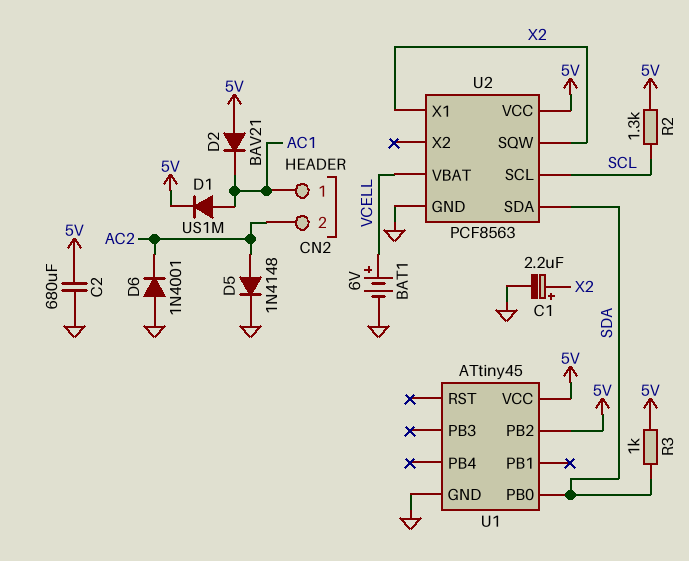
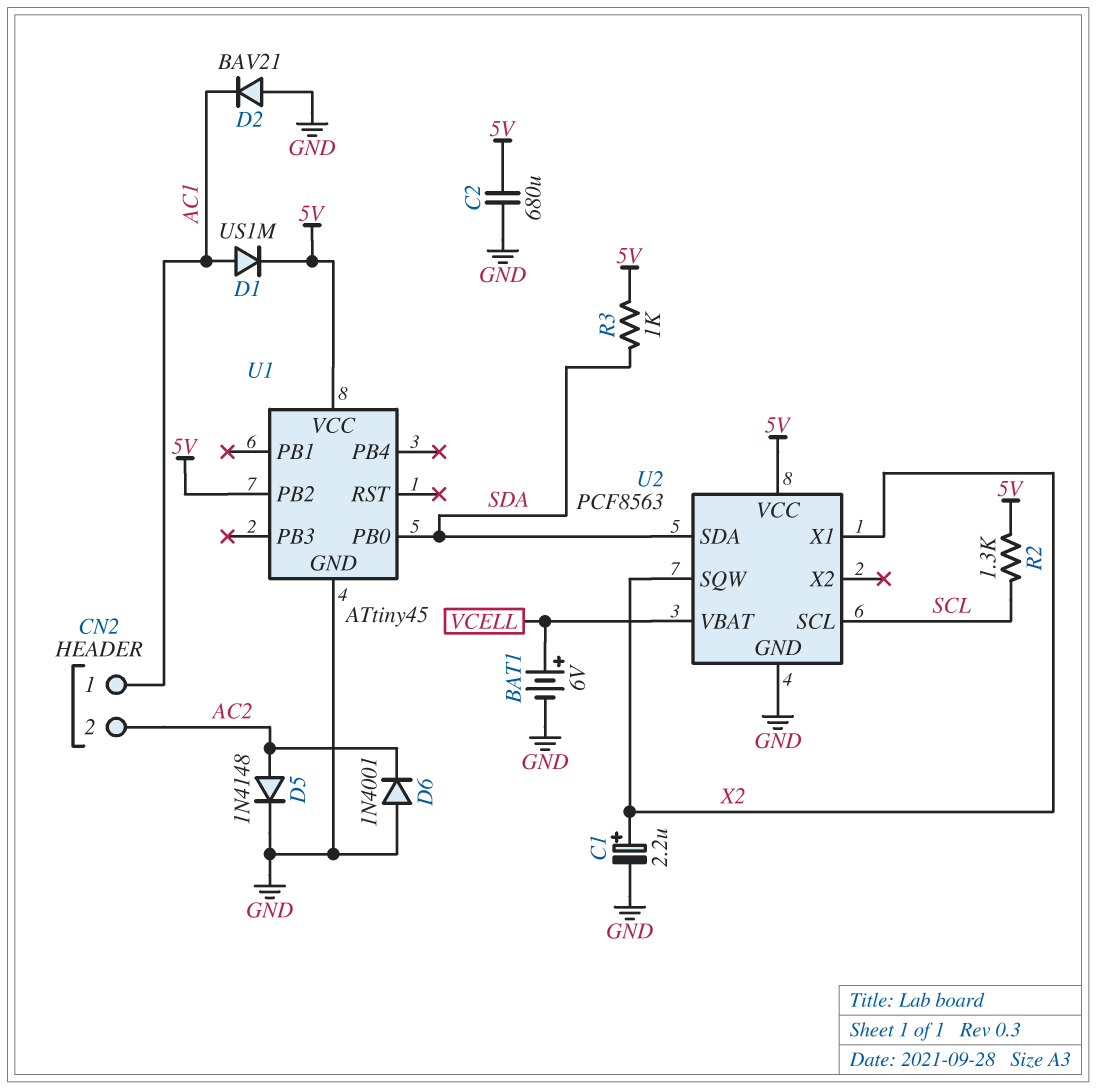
D2: diode BAV21 (A 5V, K AC1) -> diode BAV21 (A GND, K AC1)

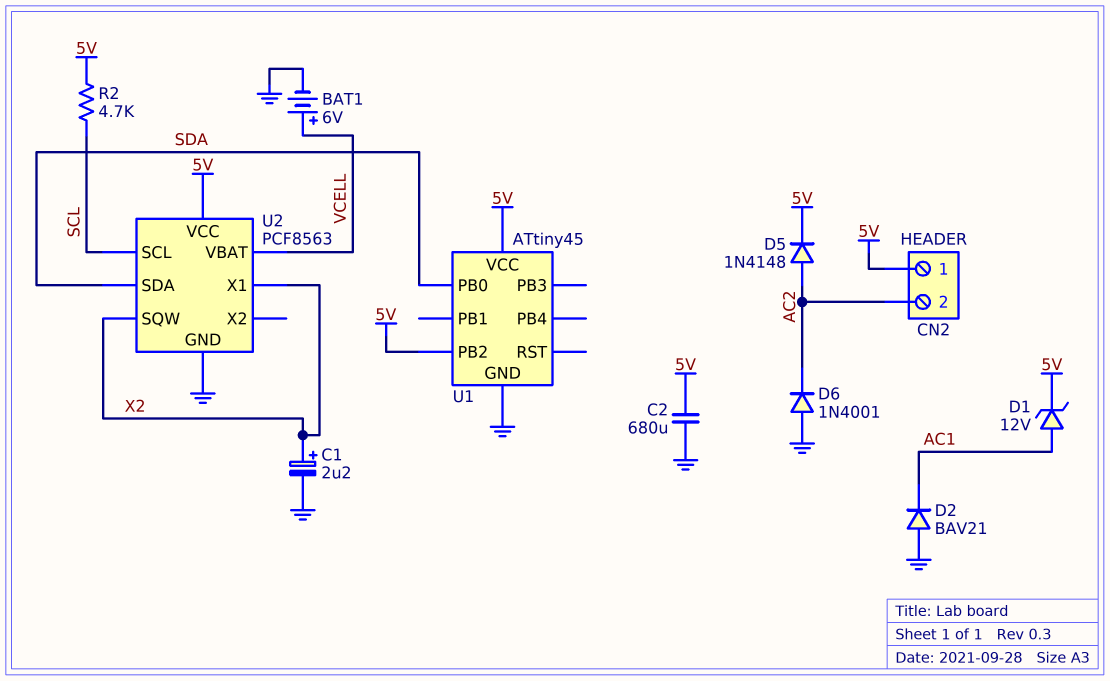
CN2 pin 1: AC1 -> 5V
D1: diode US1M (A AC1, K 5V) -> zener 12V (A AC1, K 5V)
D5: diode 1N4148 (A AC2, K GND) -> diode 1N4148 (A AC2, K 5V)
R2: 1.3k (5V, SCL) -> 4.7k (5V, SCL)
R3: 1k (5V, SDA) -> none

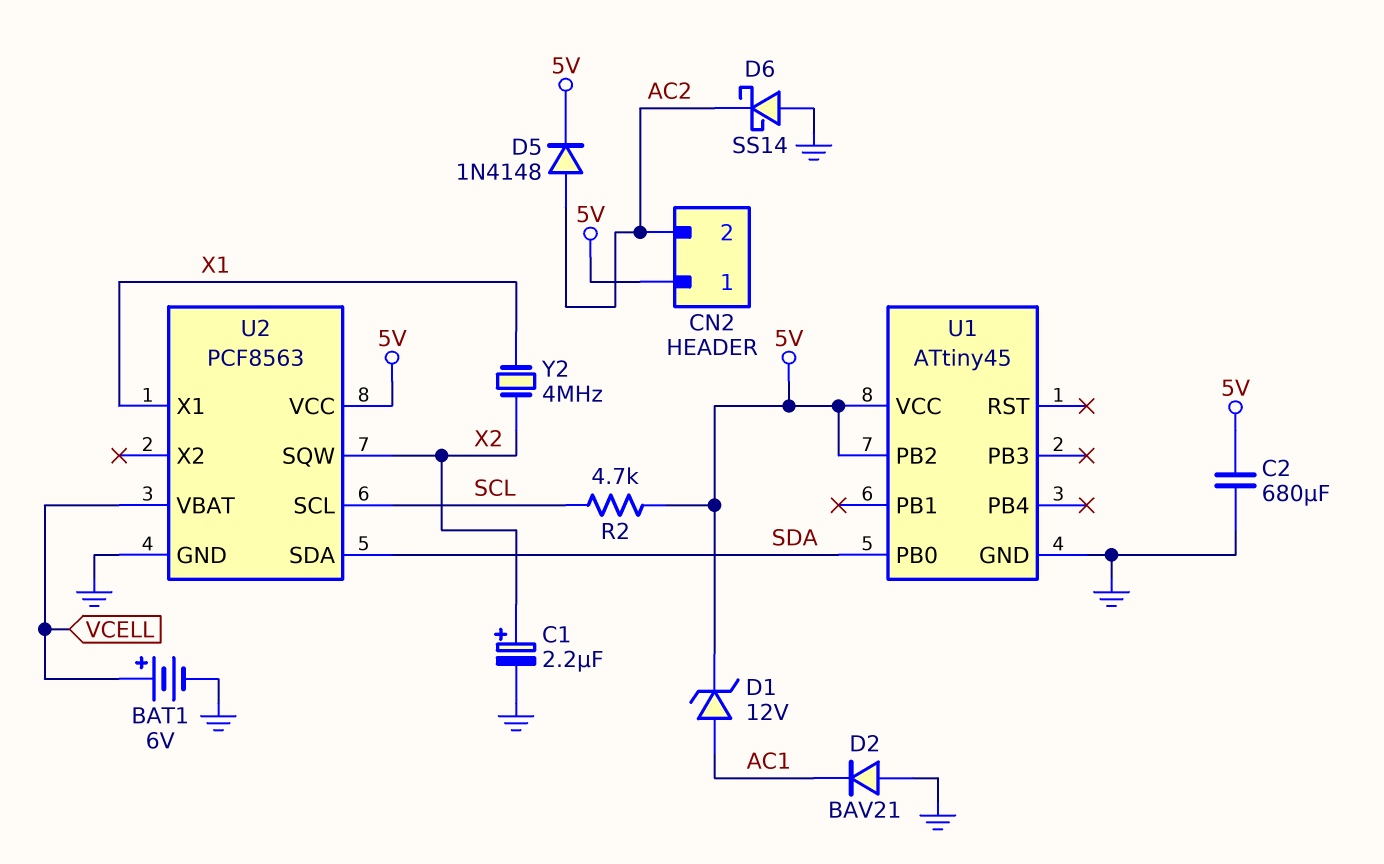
D6: diode 1N4001 (A GND, K AC2) -> schottky SS14 (A GND, K AC2)
U2 pin X1: X2 -> X1
Y2: none -> 4MHz (X1, X2)

